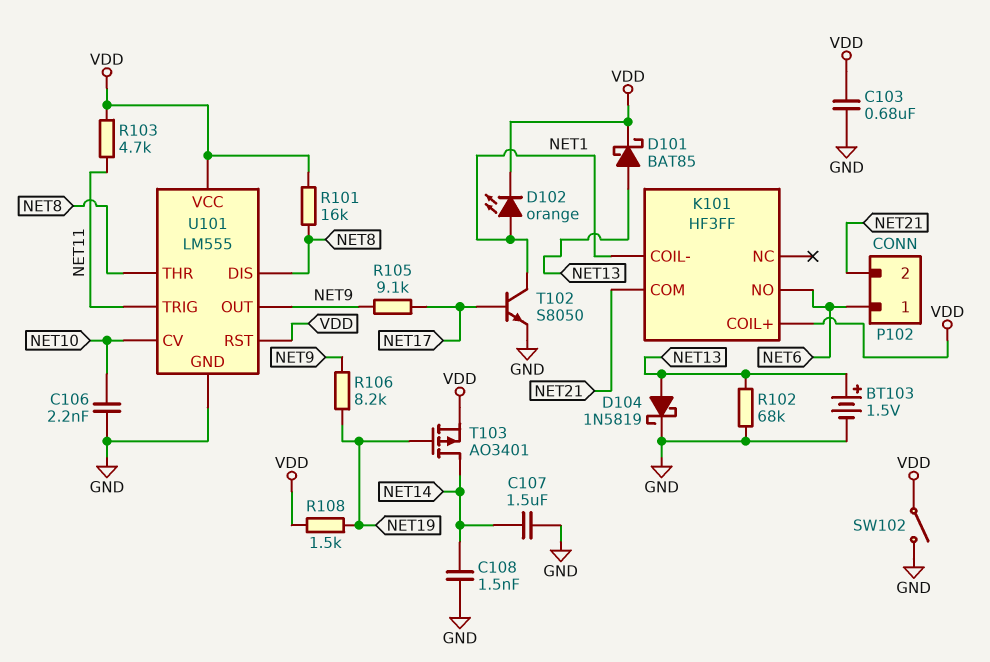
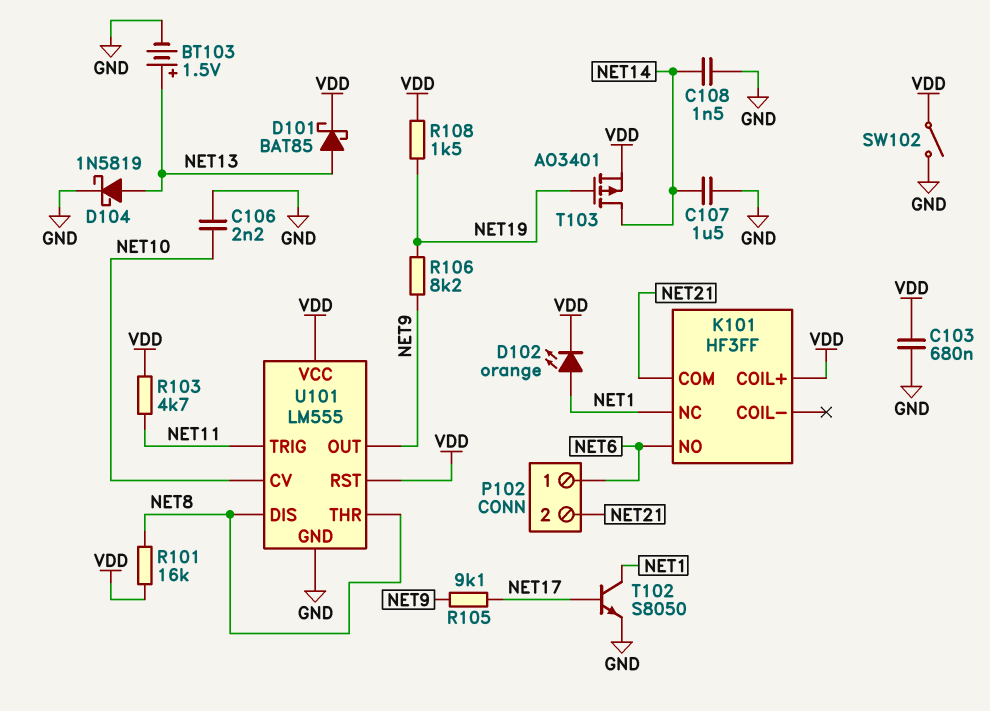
K101 pin COIL-: NET1 -> none
K101 pin NC: none -> NET1
R102: 68k (GND, NET13) -> none

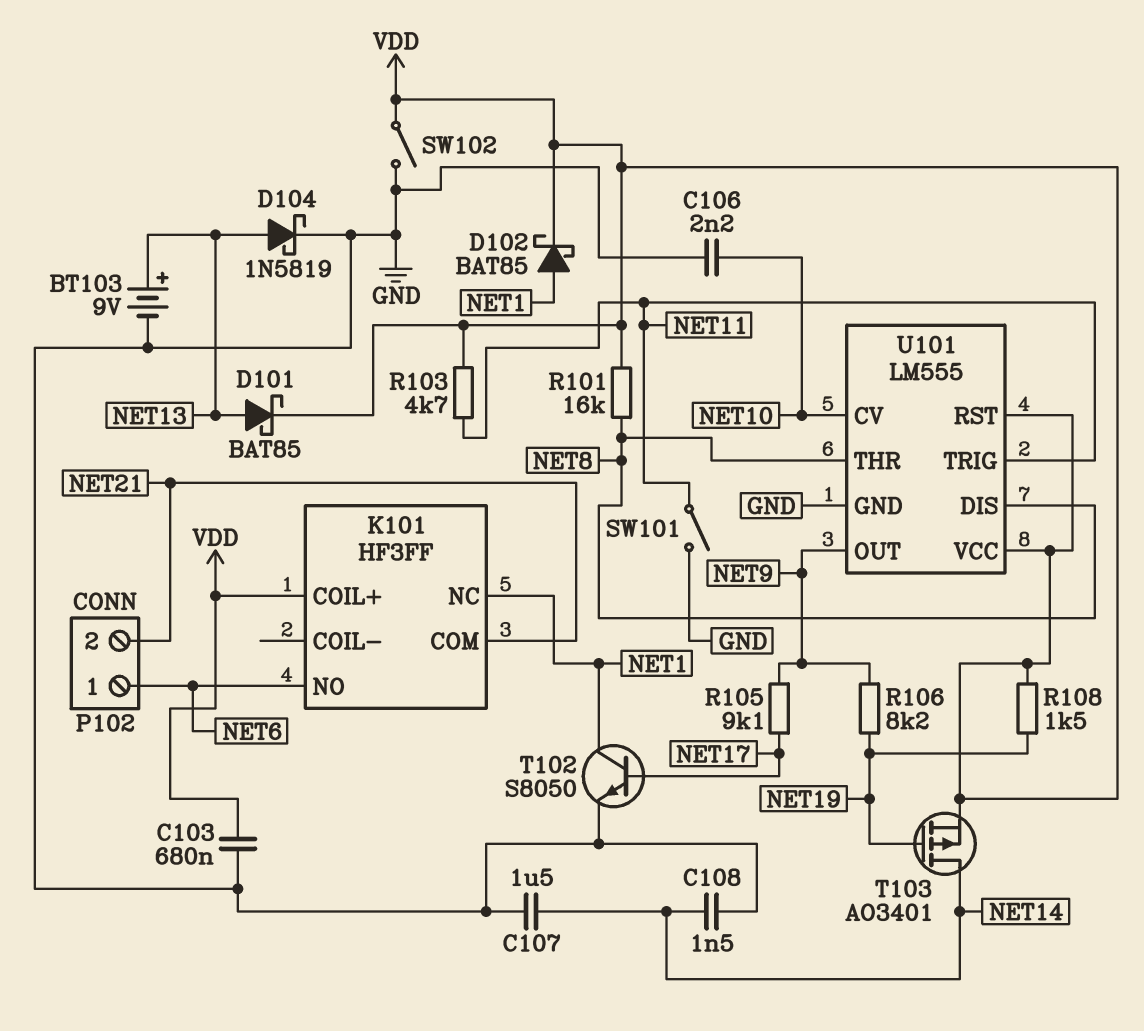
BT103: 1.5V (plus NET13, minus GND) -> 9V (plus NET13, minus GND)
D102: LED orange (A NET1, K VDD) -> schottky BAT85 (A NET1, K VDD)
SW101: none -> switch (GND, NET11)

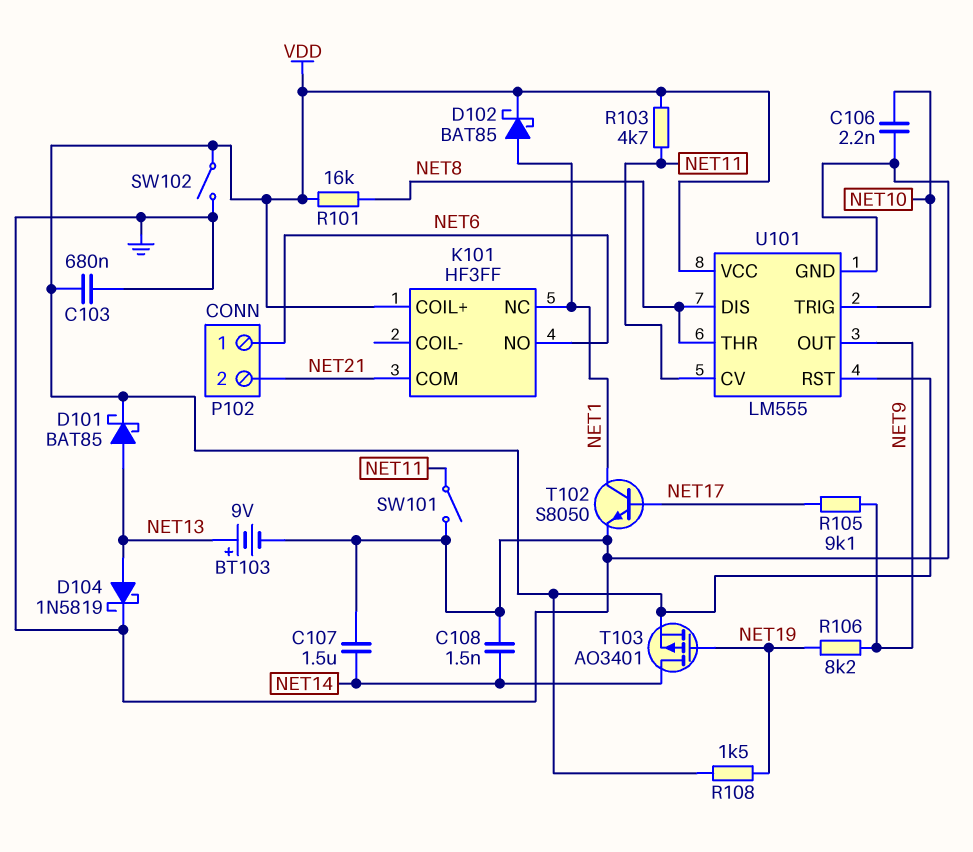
U101 pin CV: NET10 -> NET11
U101 pin TRIG: NET11 -> NET10

